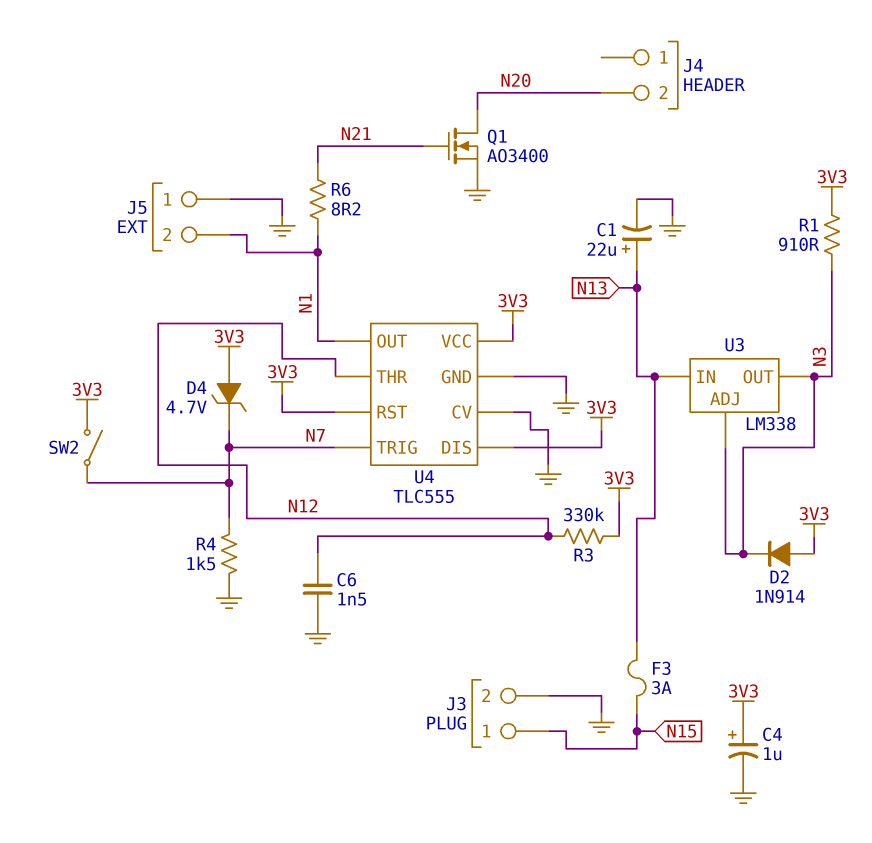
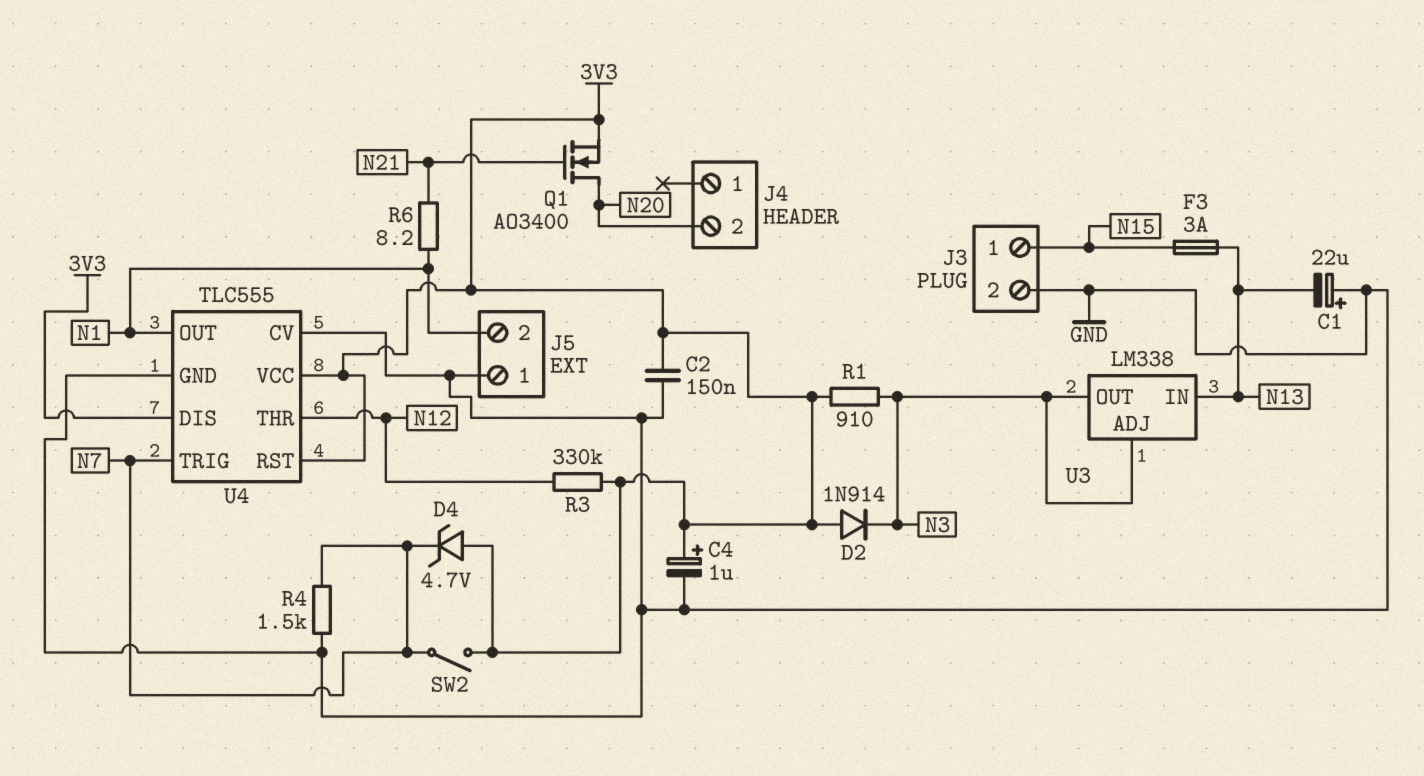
C1: 22uF (plus N13, minus GND) -> 22uF (plus GND, minus N13)
C2: none -> 150nF (3V3, GND)
C6: 1.5nF (GND, N12) -> none
Q1: NMOS AO3400 (G N21, D N20, S GND) -> NMOS AO3400 (G N21, D N20, S 3V3)

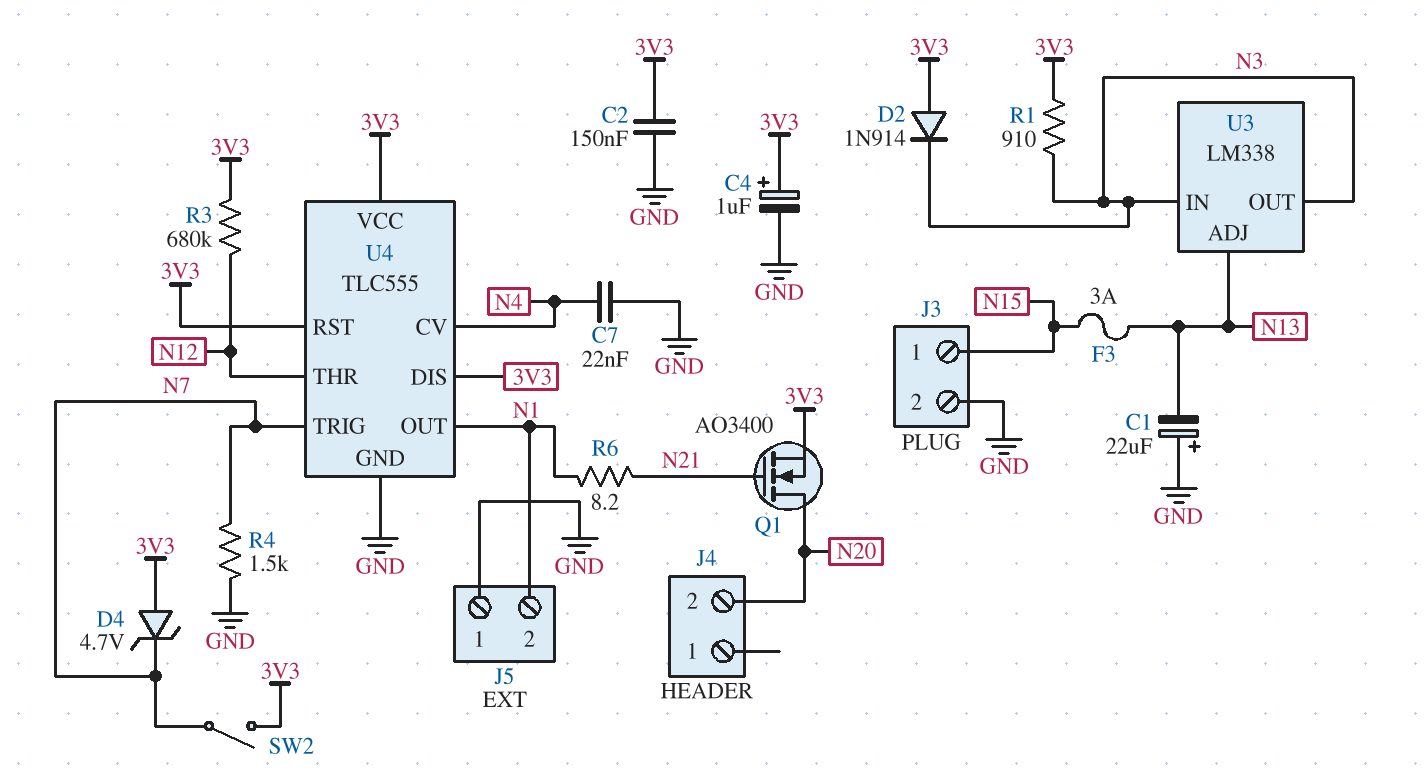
C7: none -> 22nF (GND, N4)
R3: 330k (3V3, N12) -> 680k (3V3, N12)
U3 pin ADJ: N3 -> N13
U3 pin IN: N13 -> N3
U4 pin CV: GND -> N4

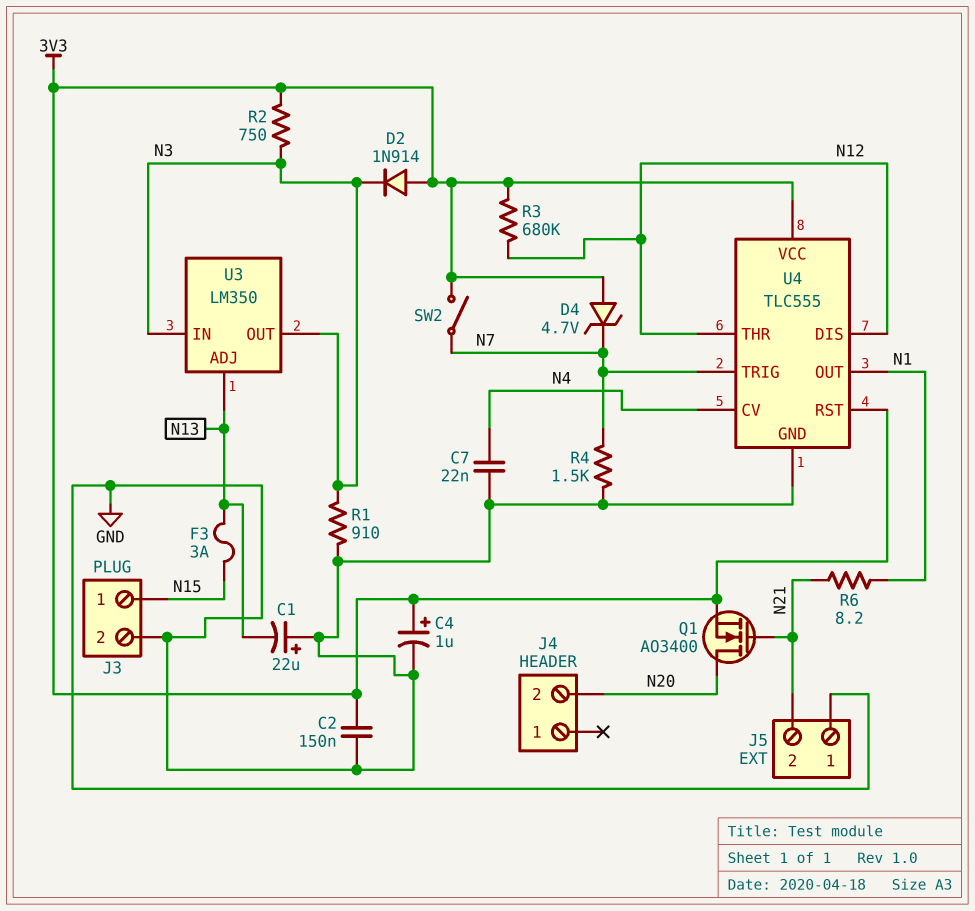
J5 pin 2: N1 -> N21
R1: 910 (3V3, N3) -> 910 (GND, N3)
R2: none -> 750 (3V3, N3)
U3: LM338 -> LM350
U4 pin DIS: 3V3 -> N12

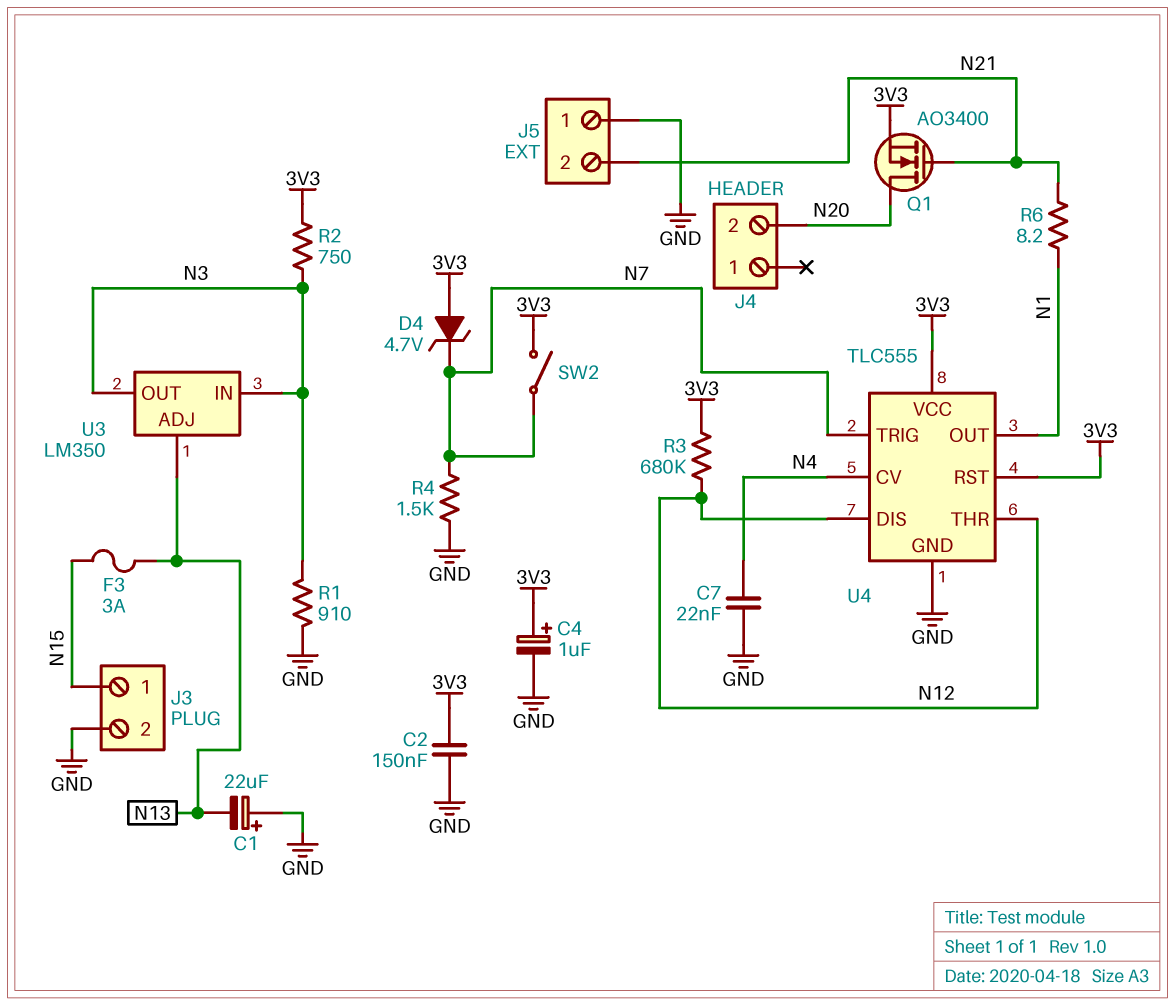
D2: diode 1N914 (A 3V3, K N3) -> none

